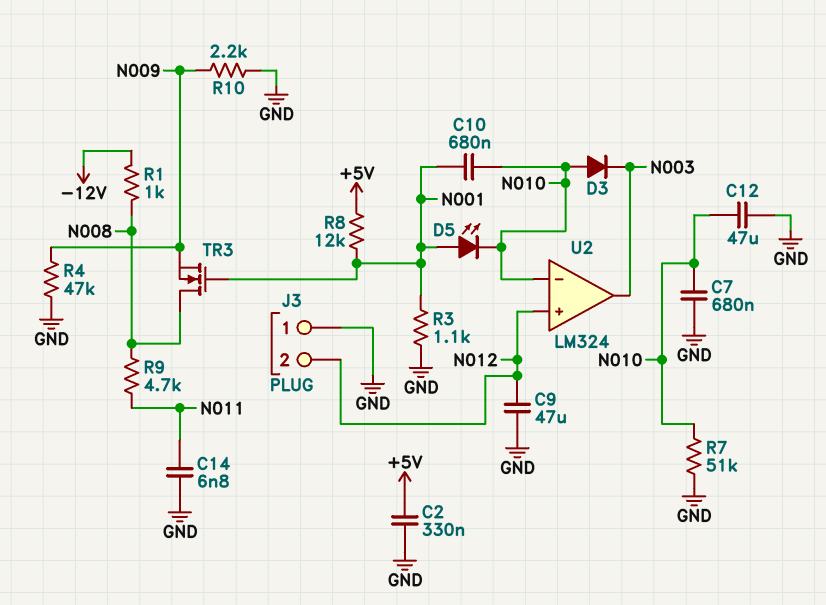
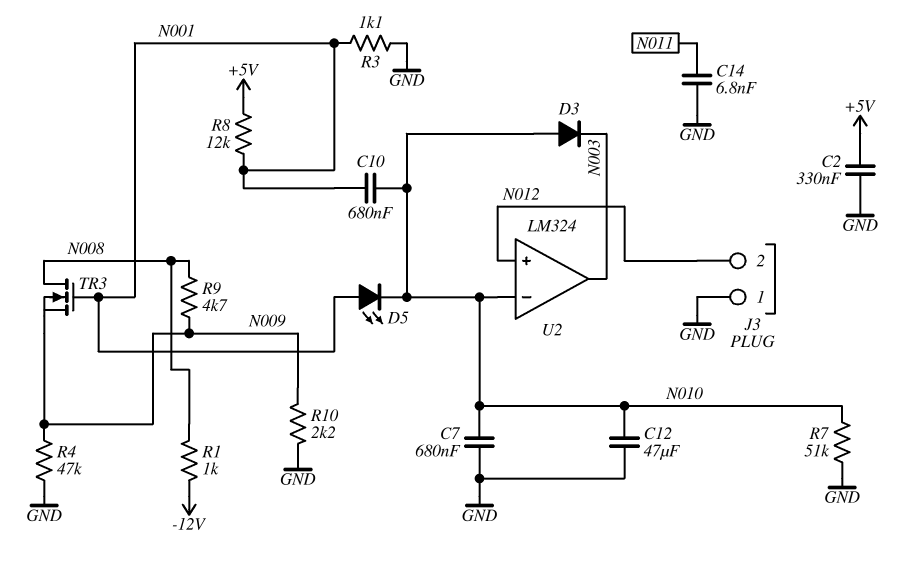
C9: 47uF (GND, N012) -> none
R9: 4.7k (N008, N011) -> 4.7k (N008, N009)

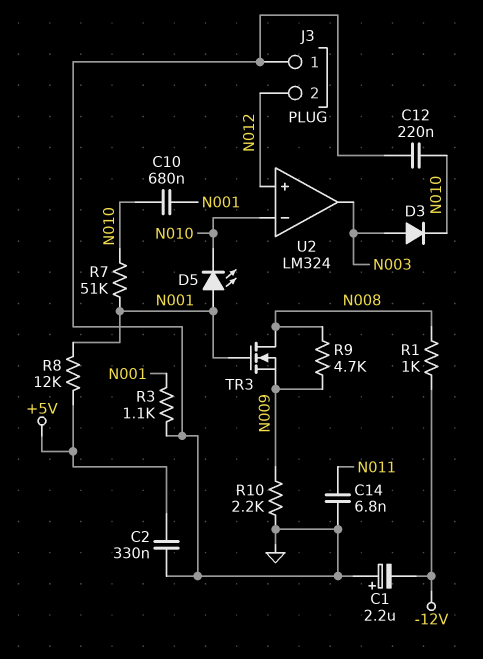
C1: none -> 2.2uF (plus GND, minus -12V)
C7: 680nF (GND, N010) -> none
C12: 47uF (GND, N010) -> 220nF (GND, N010)
D3: diode (A N010, K N003) -> diode (A N003, K N010)
R4: 47k (GND, N009) -> none
R7: 51k (GND, N010) -> 51k (N001, N010)

